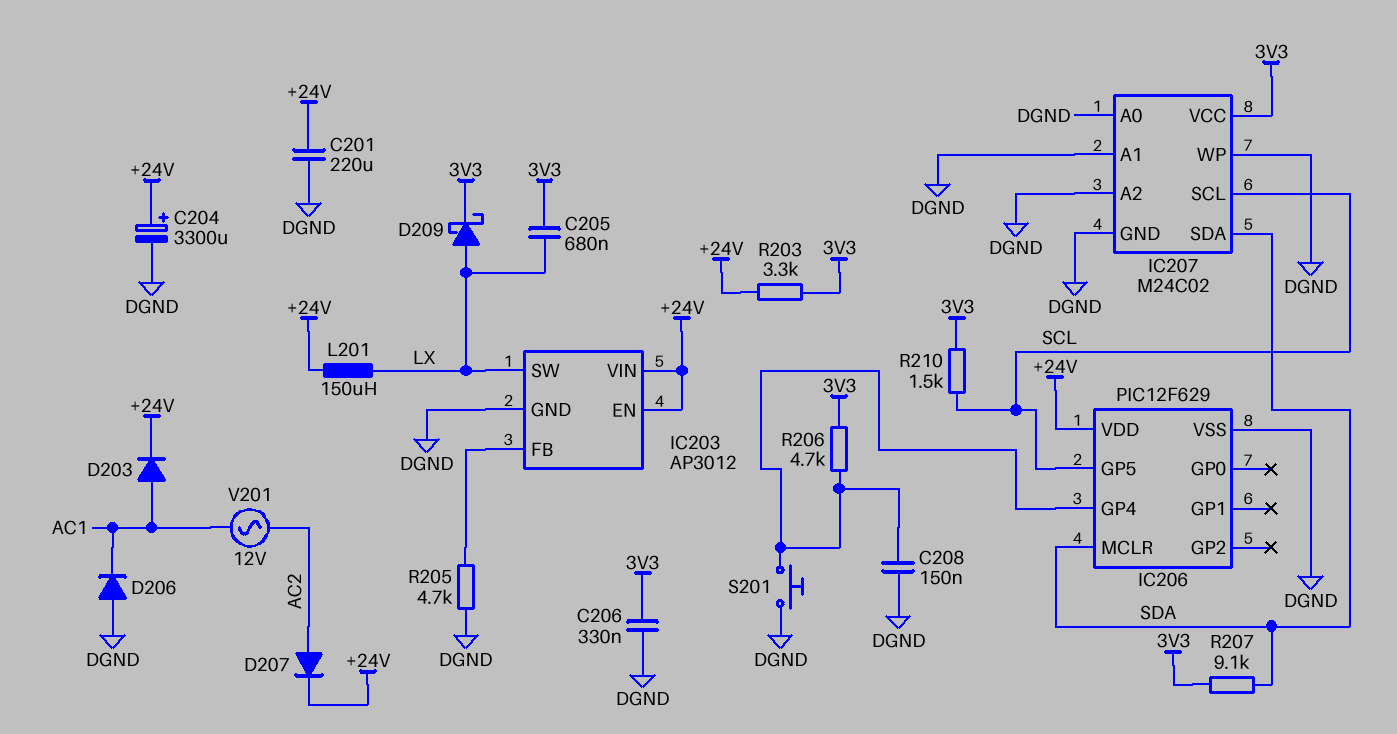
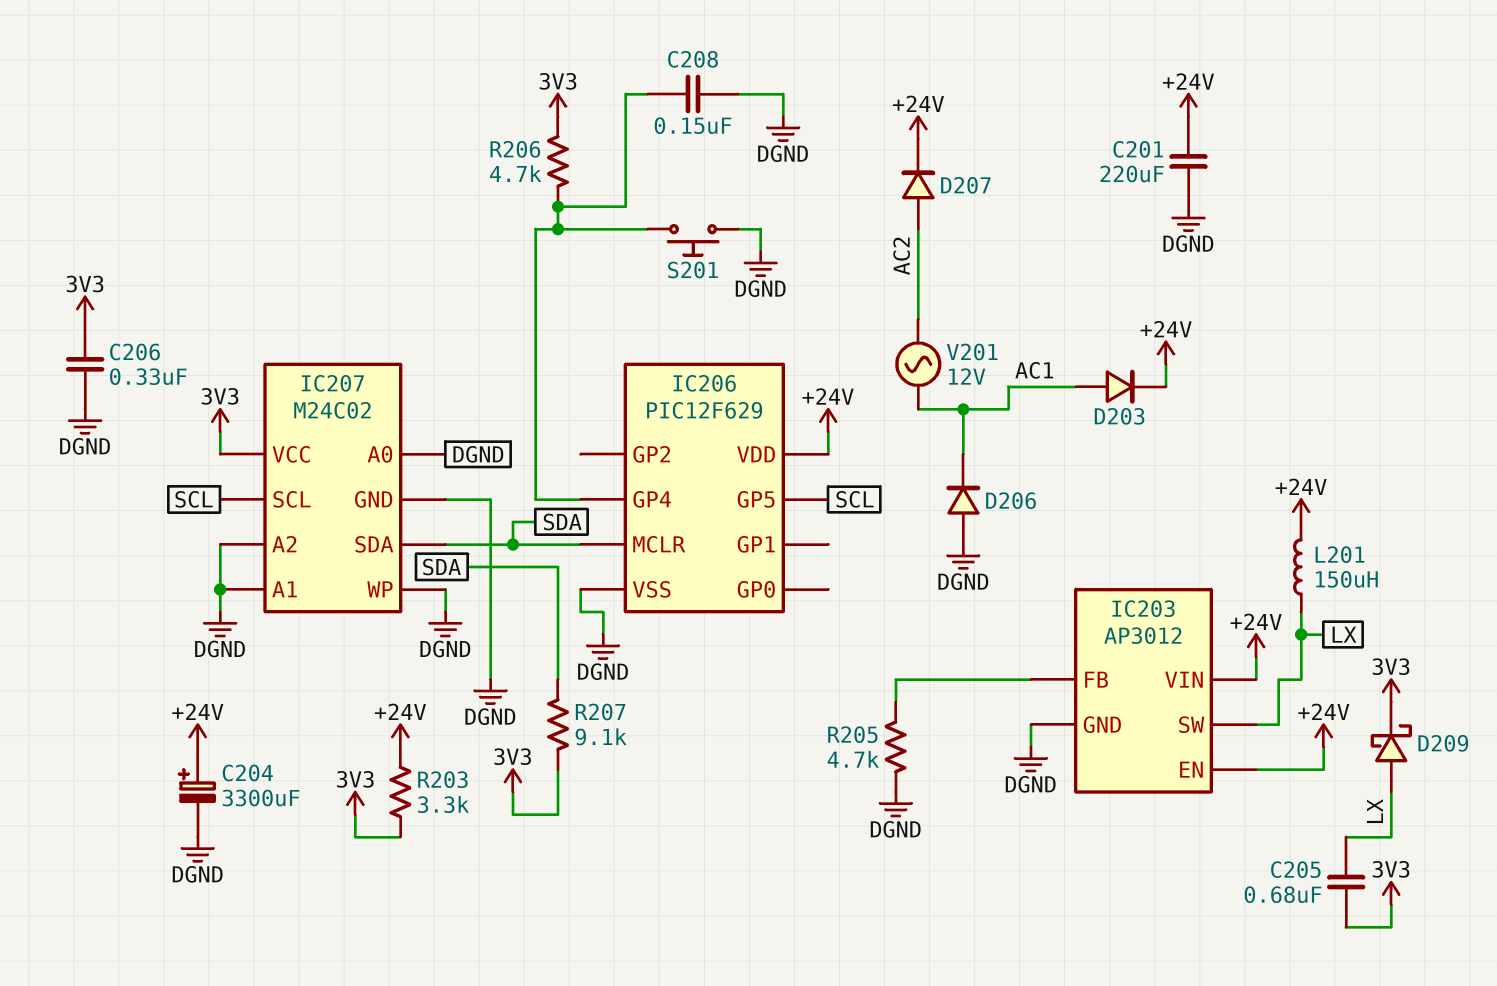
R210: 1.5k (3V3, SCL) -> none

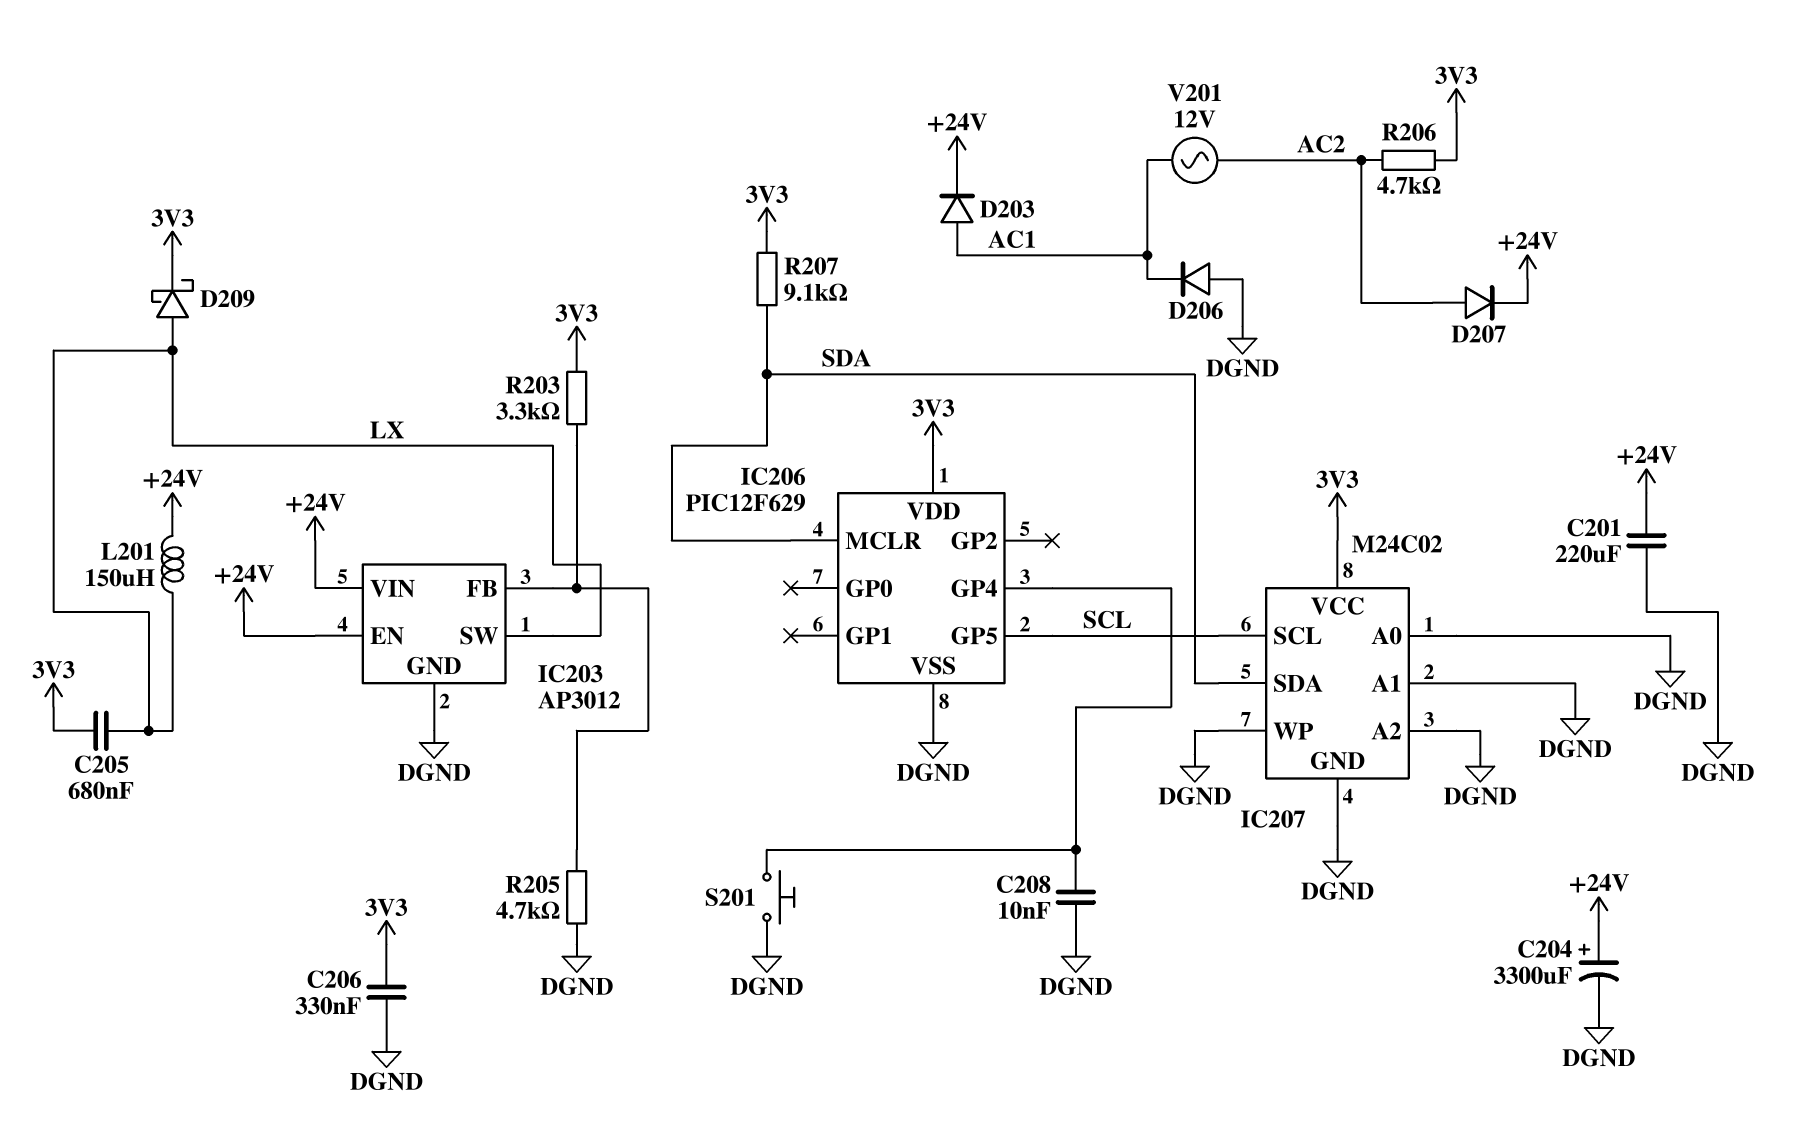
C208: 150nF (DGND, IC206/GP4) -> 10nF (DGND, IC206/GP4)
IC206 pin VDD: +24V -> 3V3
R203: 3.3k (+24V, 3V3) -> 3.3k (3V3, IC203/FB)
R206: 4.7k (3V3, IC206/GP4) -> 4.7k (3V3, AC2)

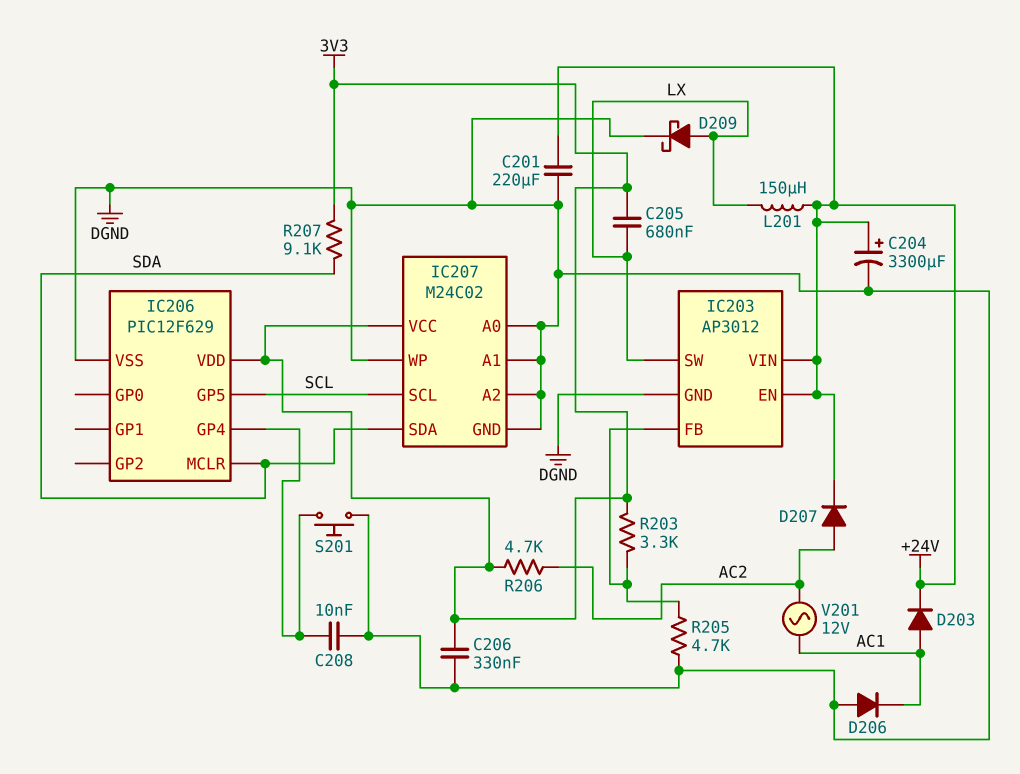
D209: schottky (A LX, K 3V3) -> schottky (A LX, K DGND)

